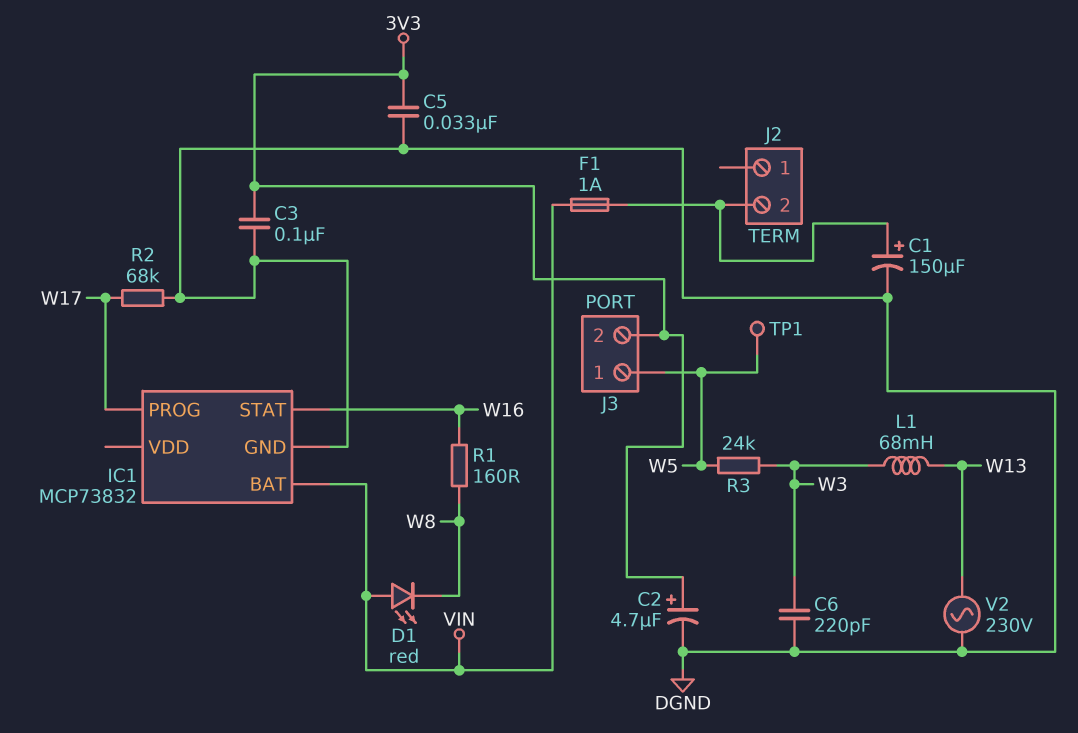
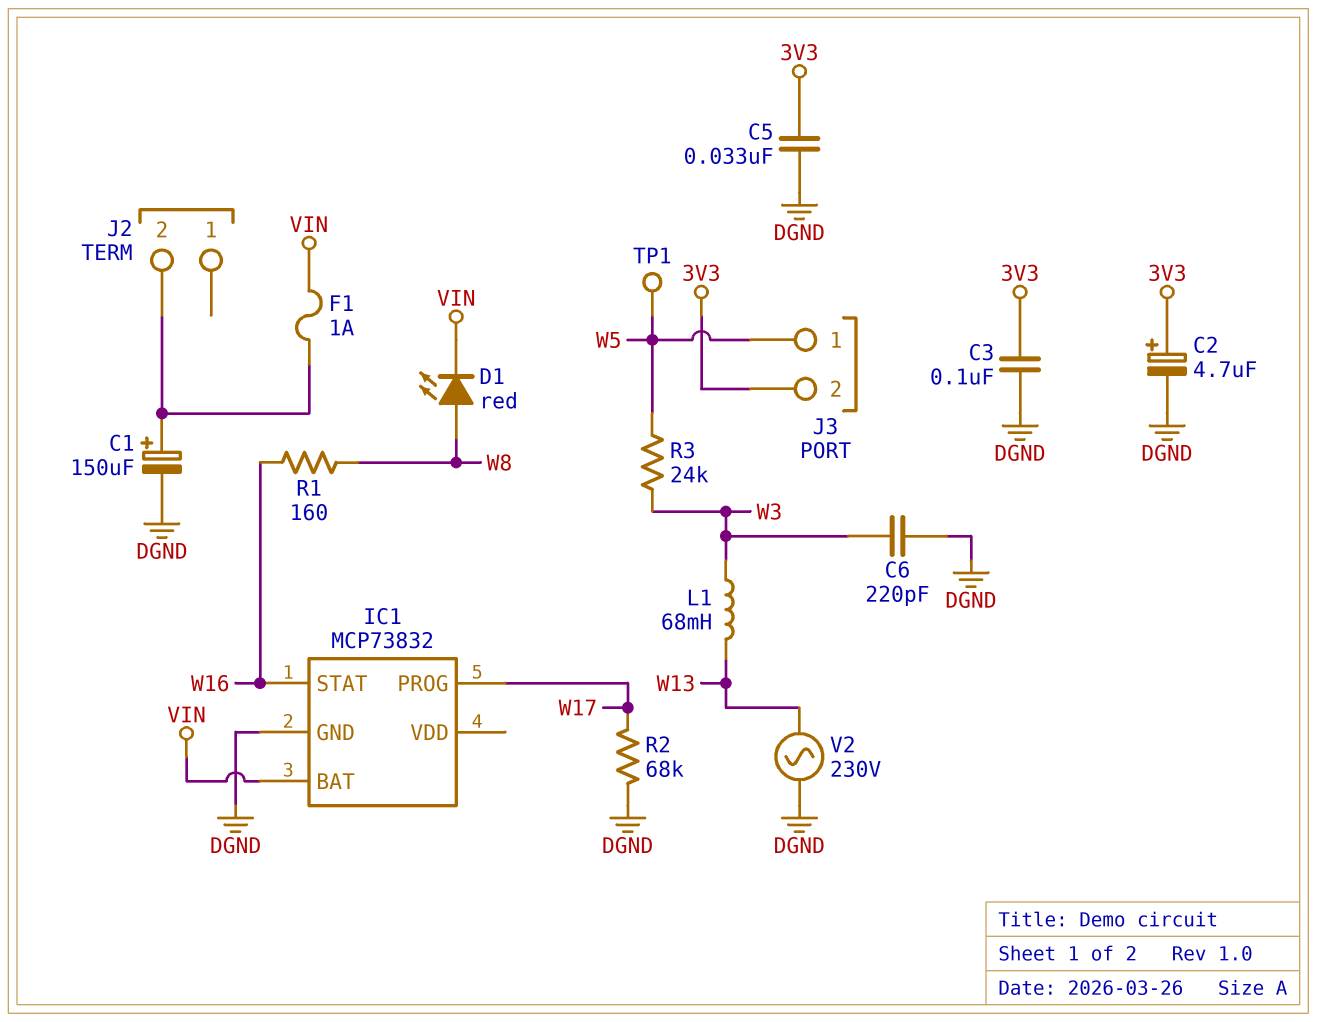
D1: LED red (A VIN, K W8) -> LED red (A W8, K VIN)

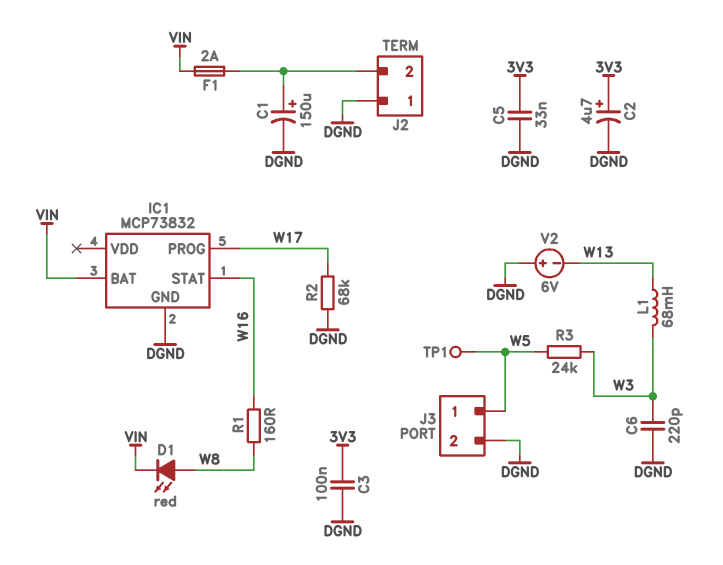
F1: 1A (J2/2, VIN) -> 2A (J2/2, VIN)
J2 pin 1: none -> DGND
J3 pin 2: 3V3 -> DGND
V2: AC 230V (DGND, W13) -> 6V (plus DGND, minus W13)

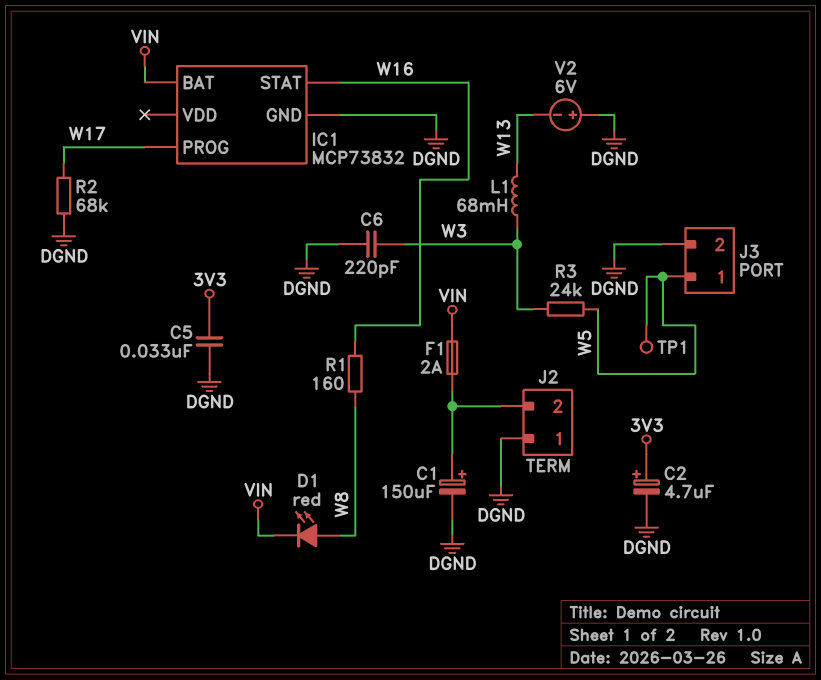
C3: 100nF (3V3, DGND) -> none

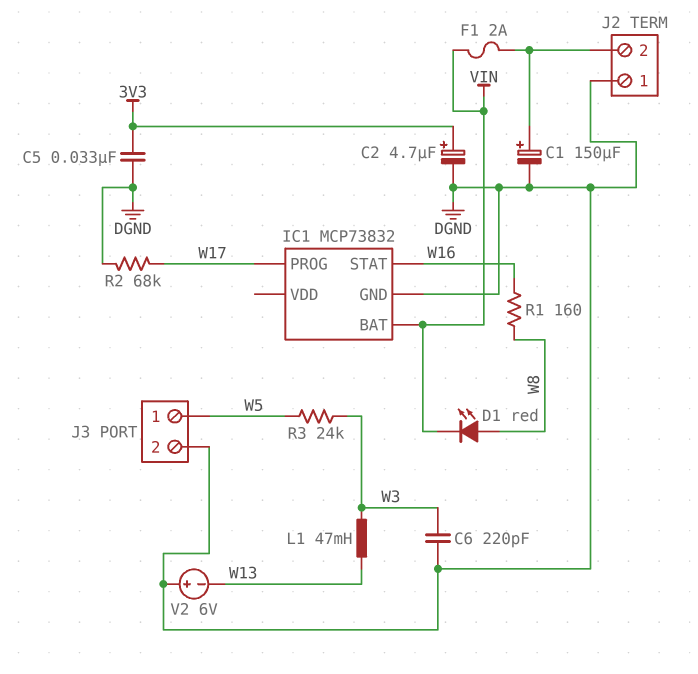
L1: 68mH (W3, W13) -> 47mH (W3, W13)
TP1: test point (W5) -> none

